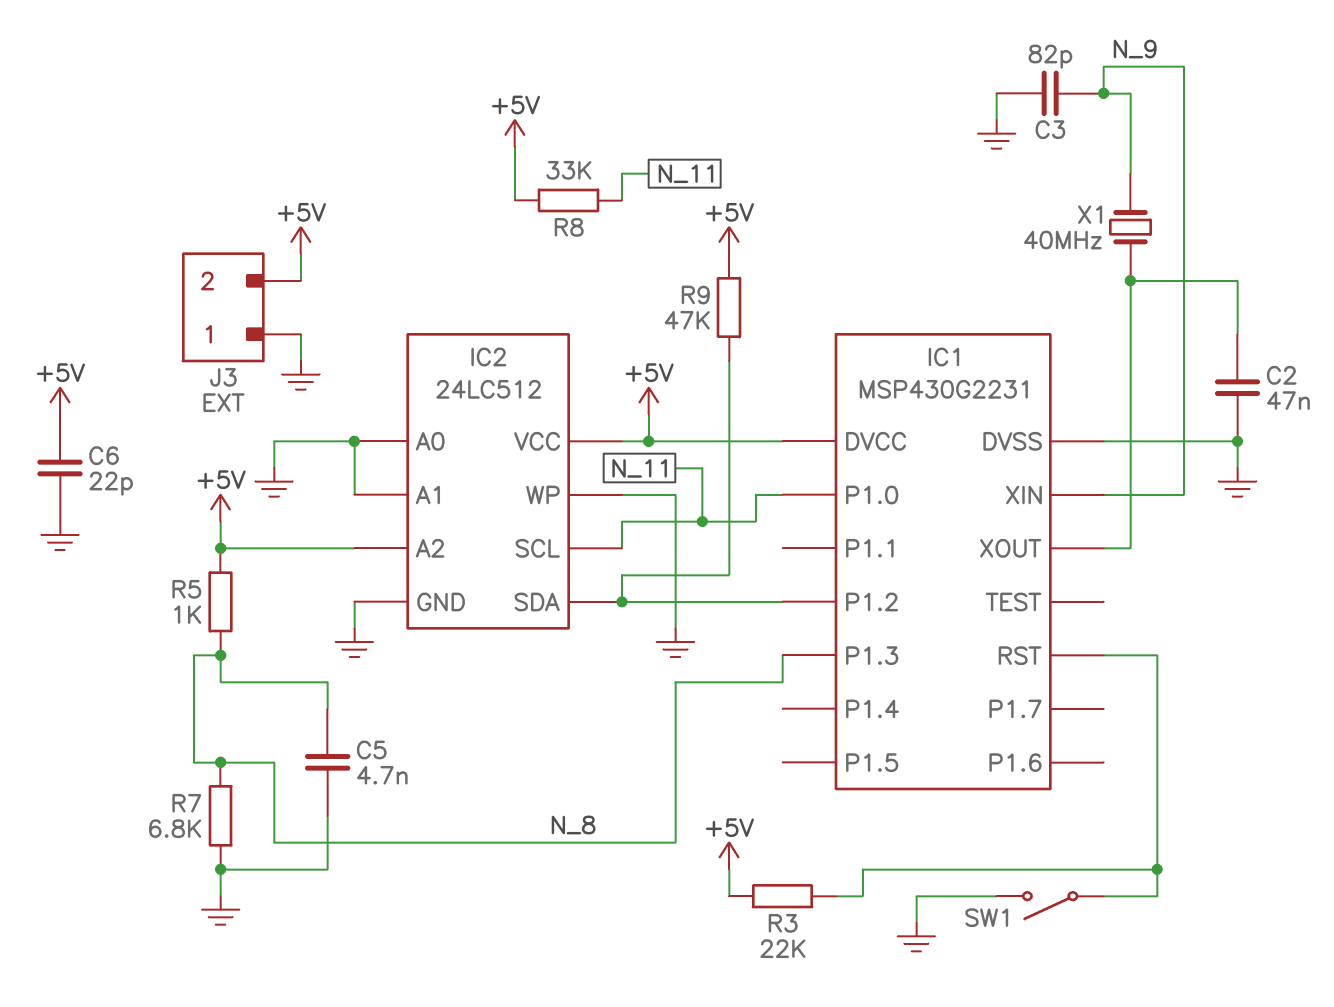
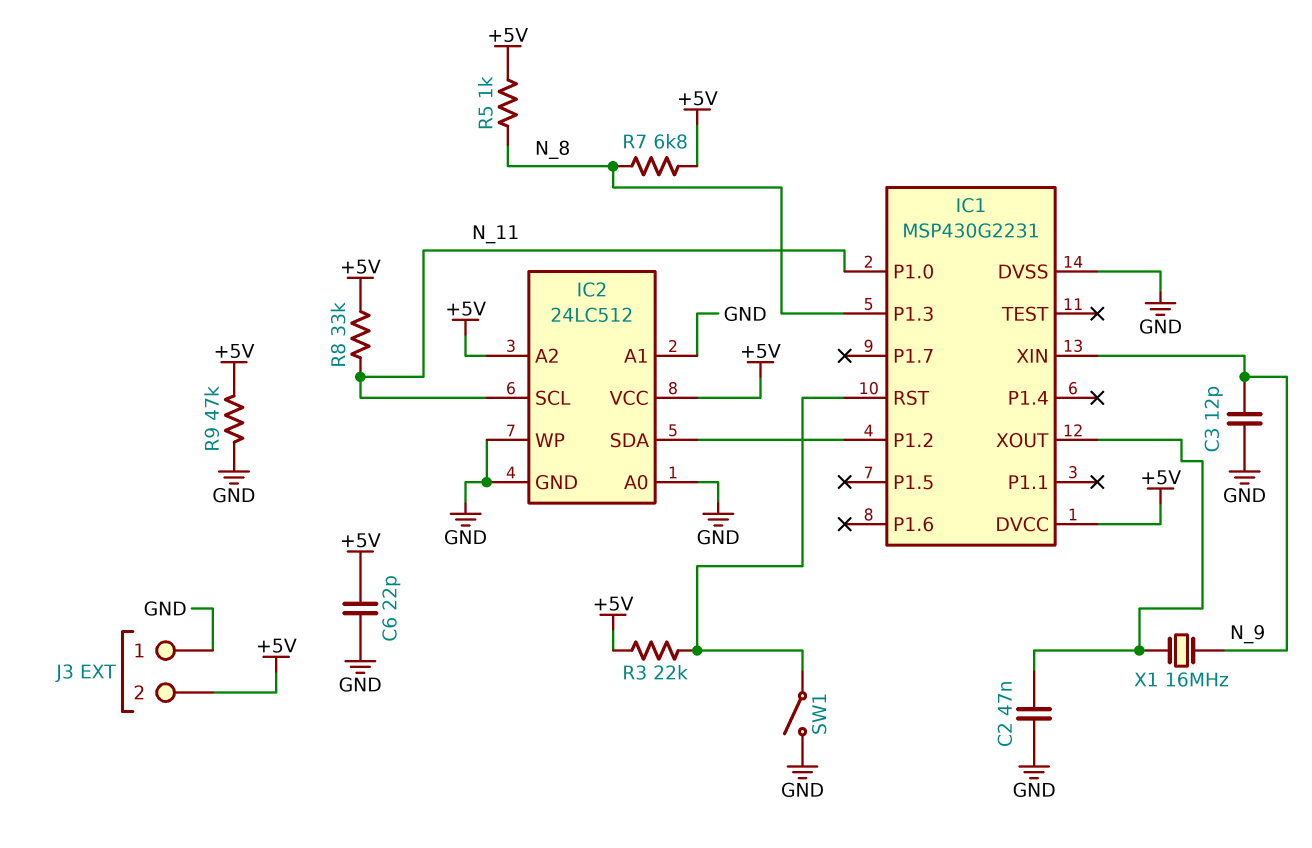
C3: 82pF (GND, N_9) -> 12pF (GND, N_9)
C5: 4.7nF (GND, N_8) -> none
R7: 6.8k (GND, N_8) -> 6.8k (+5V, N_8)
R9: 47k (+5V, IC1/P1.2) -> 47k (+5V, GND)
X1: 40MHz (IC1/XOUT, N_9) -> 16MHz (IC1/XOUT, N_9)

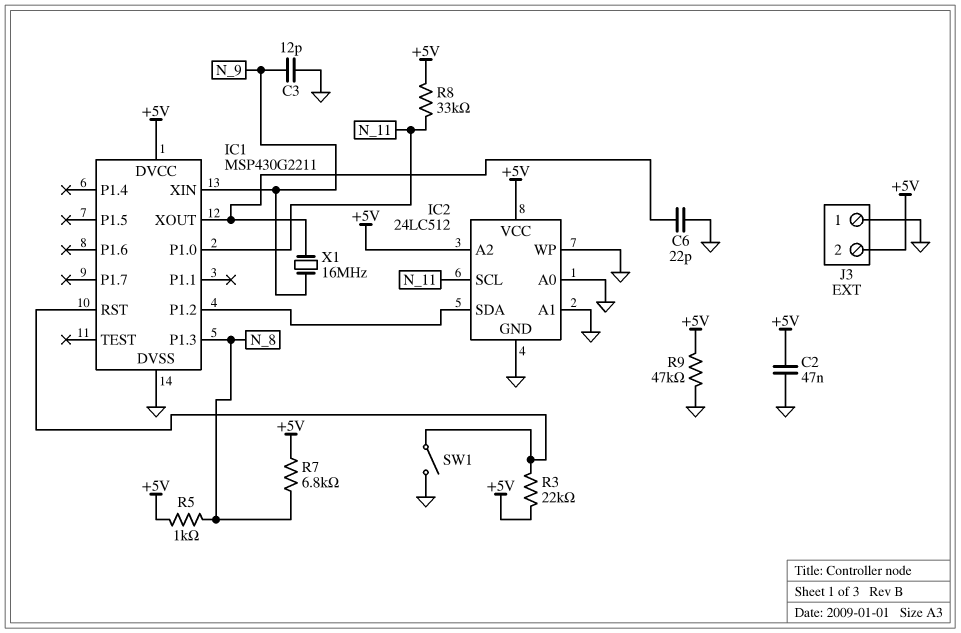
C2: 47nF (GND, IC1/XOUT) -> 47nF (+5V, GND)
C6: 22pF (+5V, GND) -> 22pF (GND, IC1/XOUT)
IC1: MSP430G2231 -> MSP430G2211

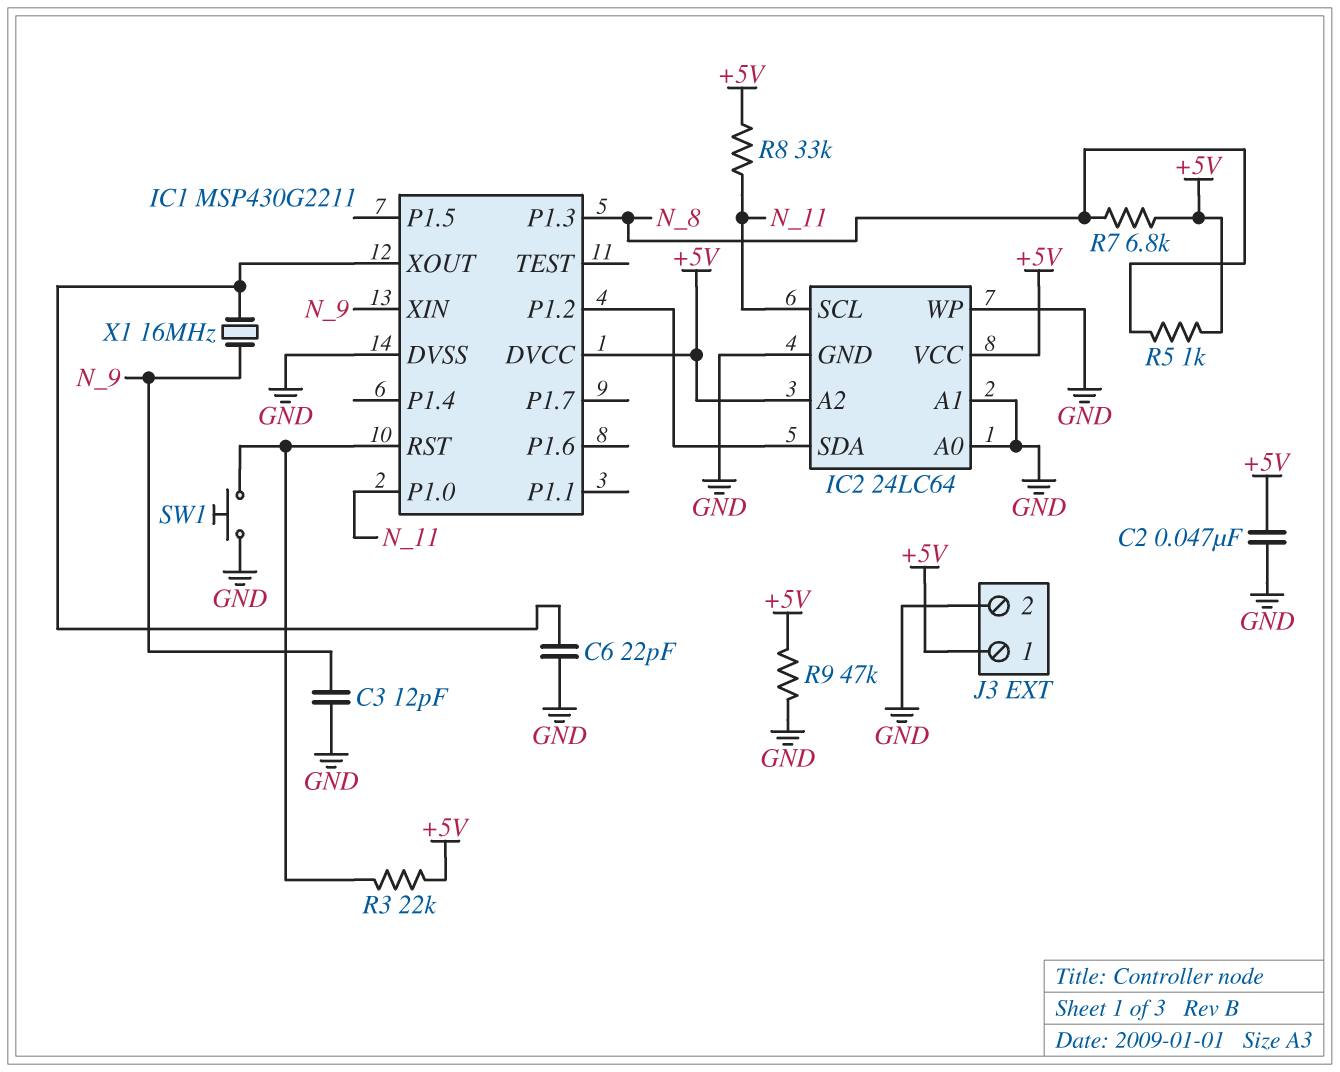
IC2: 24LC512 -> 24LC64
J3 pin 1: GND -> +5V
J3 pin 2: +5V -> GND
SW1: switch (GND, IC1/RST) -> button (GND, IC1/RST)

